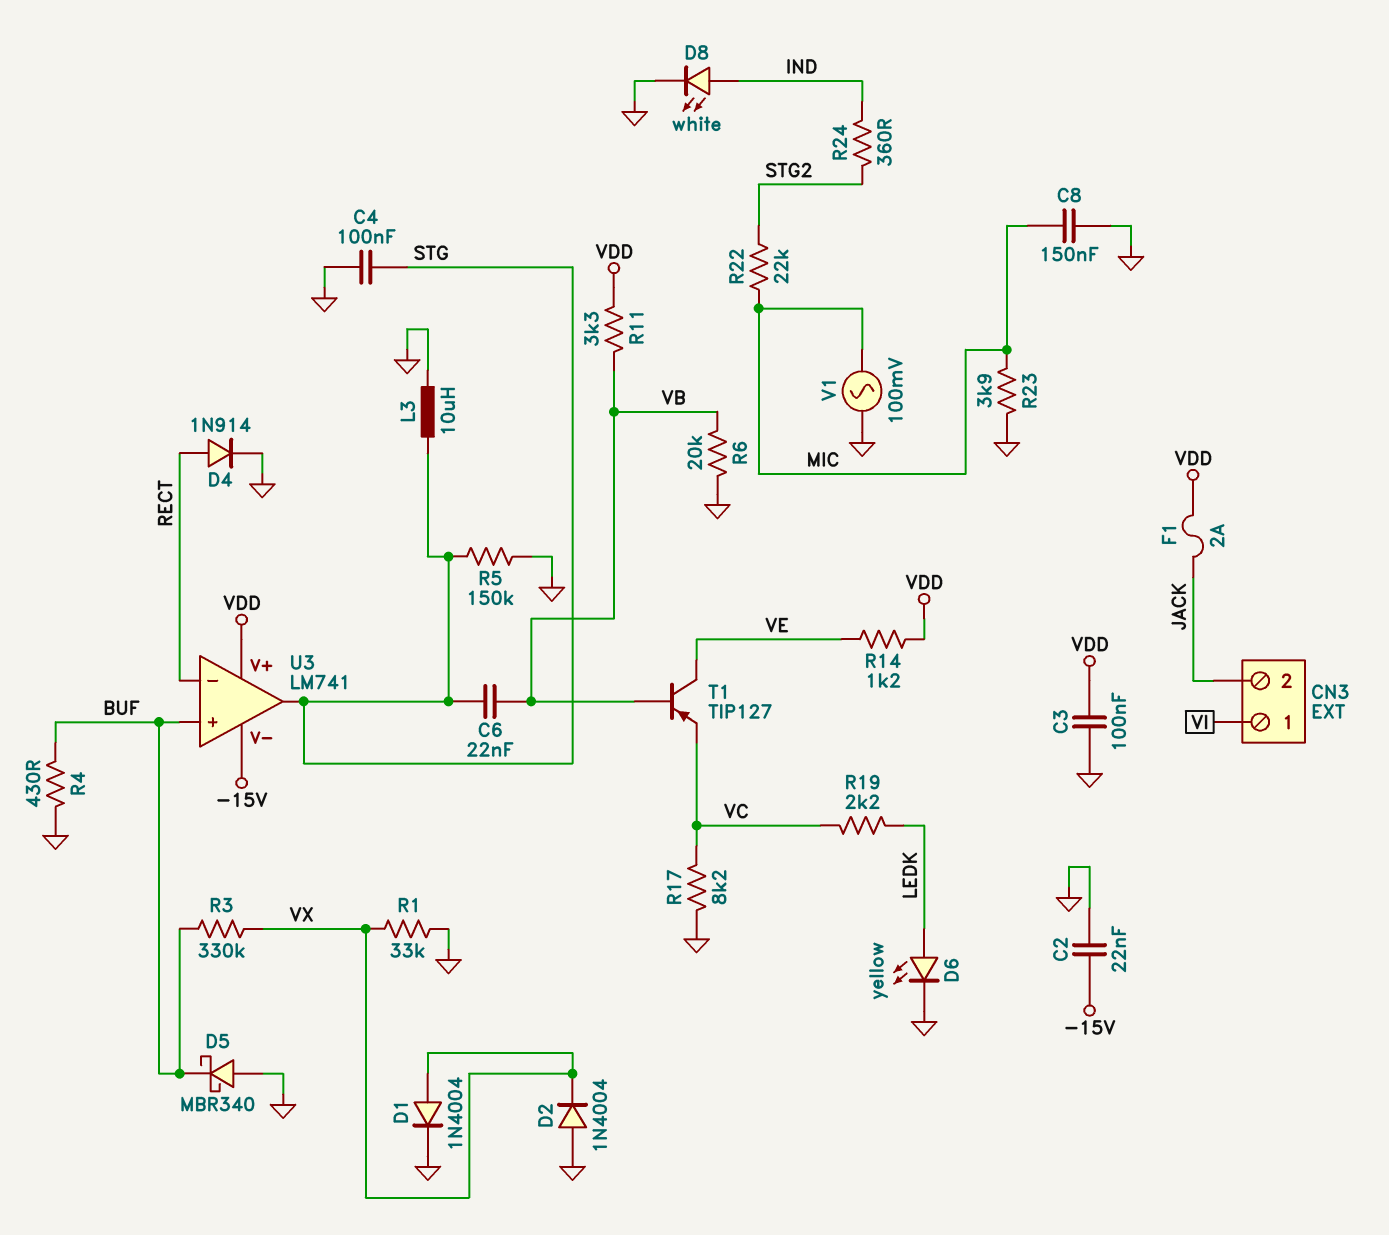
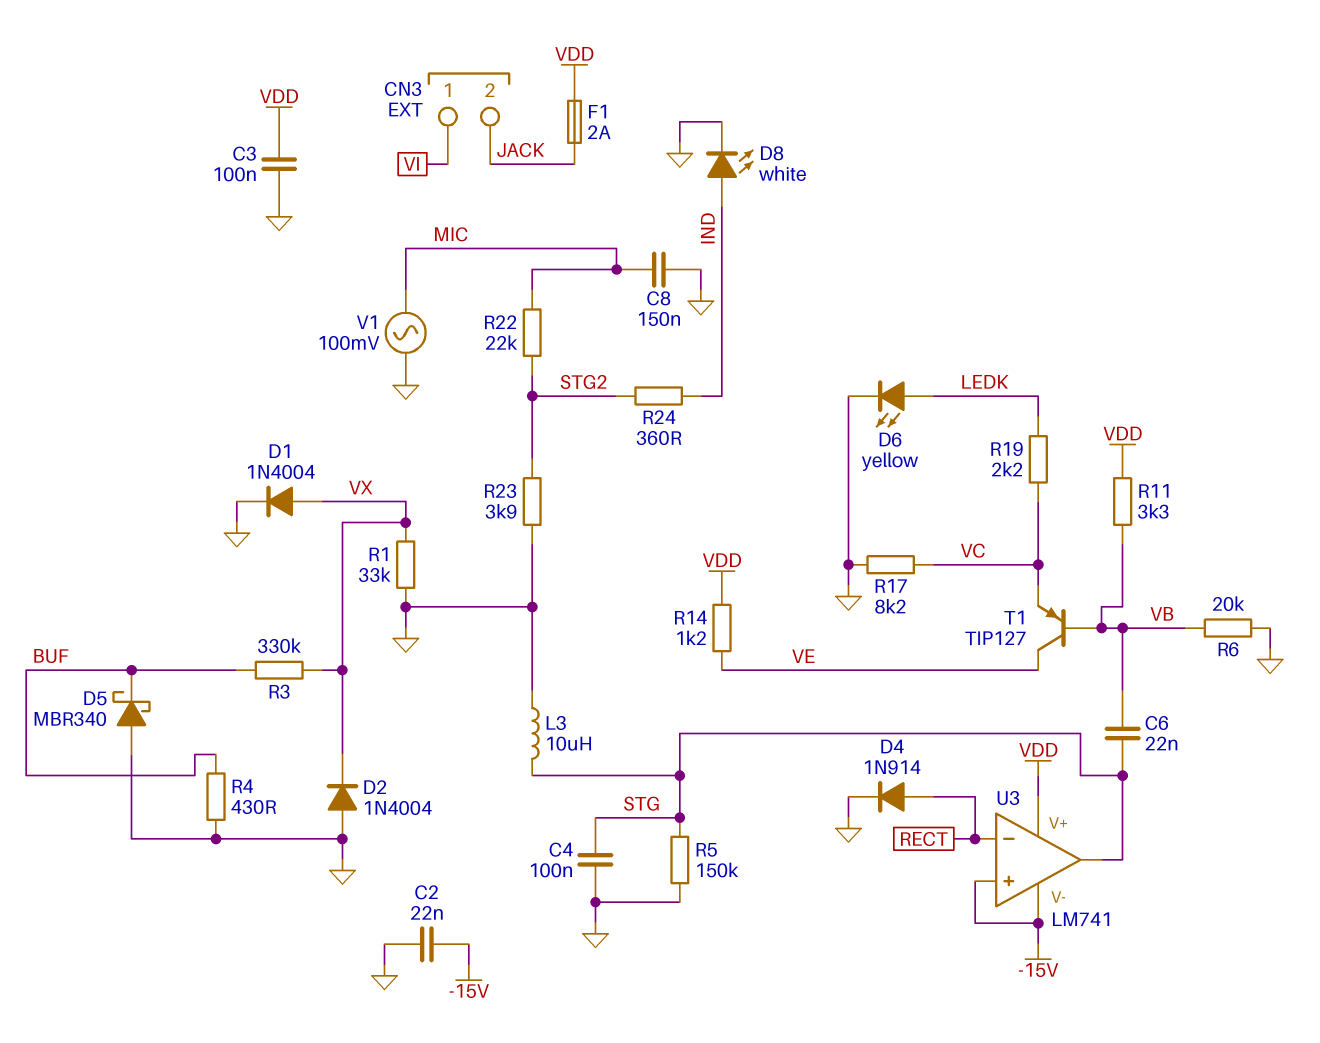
R23: 3.9k (GND, MIC) -> 3.9k (GND, STG2)
U3 pin in+: BUF -> -15V

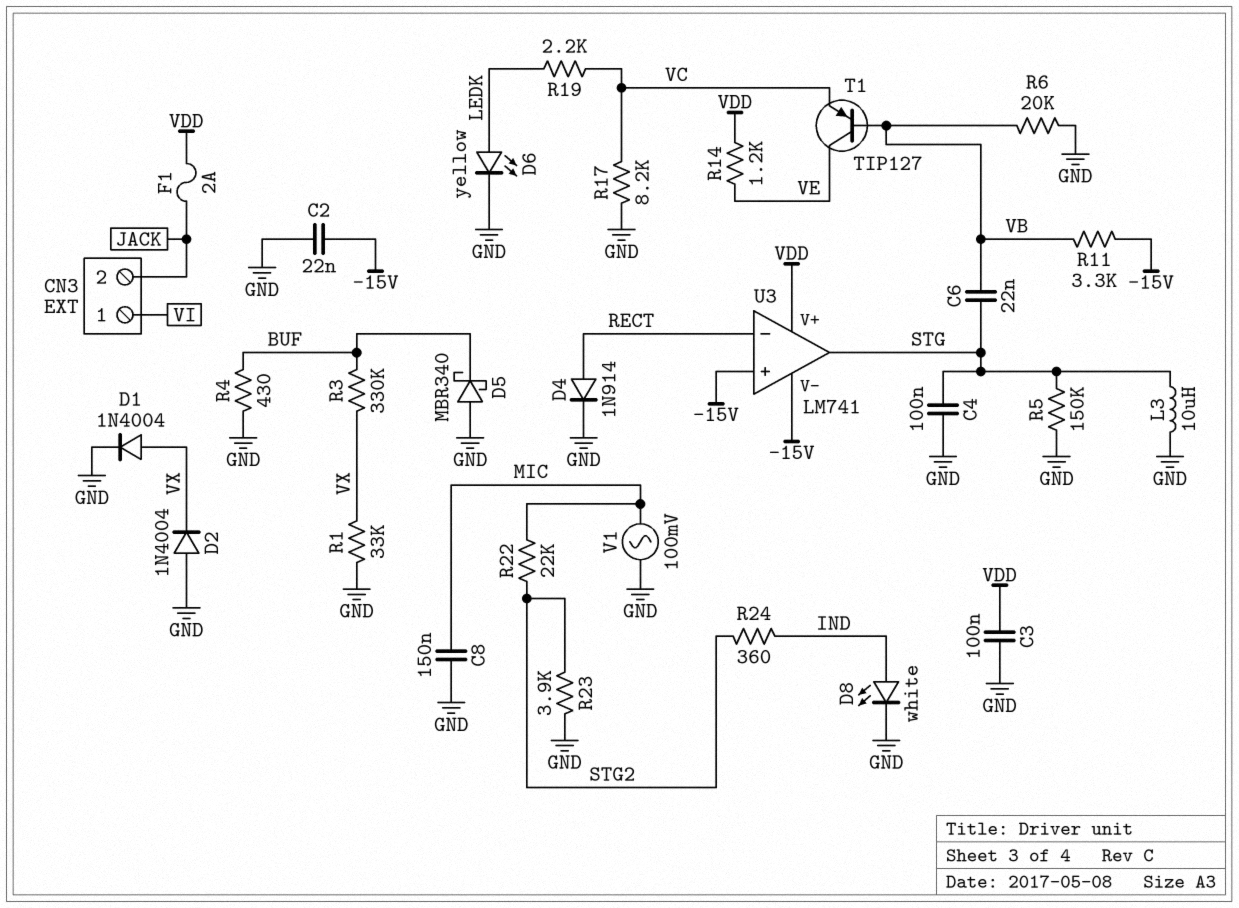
R11: 3.3k (VB, VDD) -> 3.3k (-15V, VB)

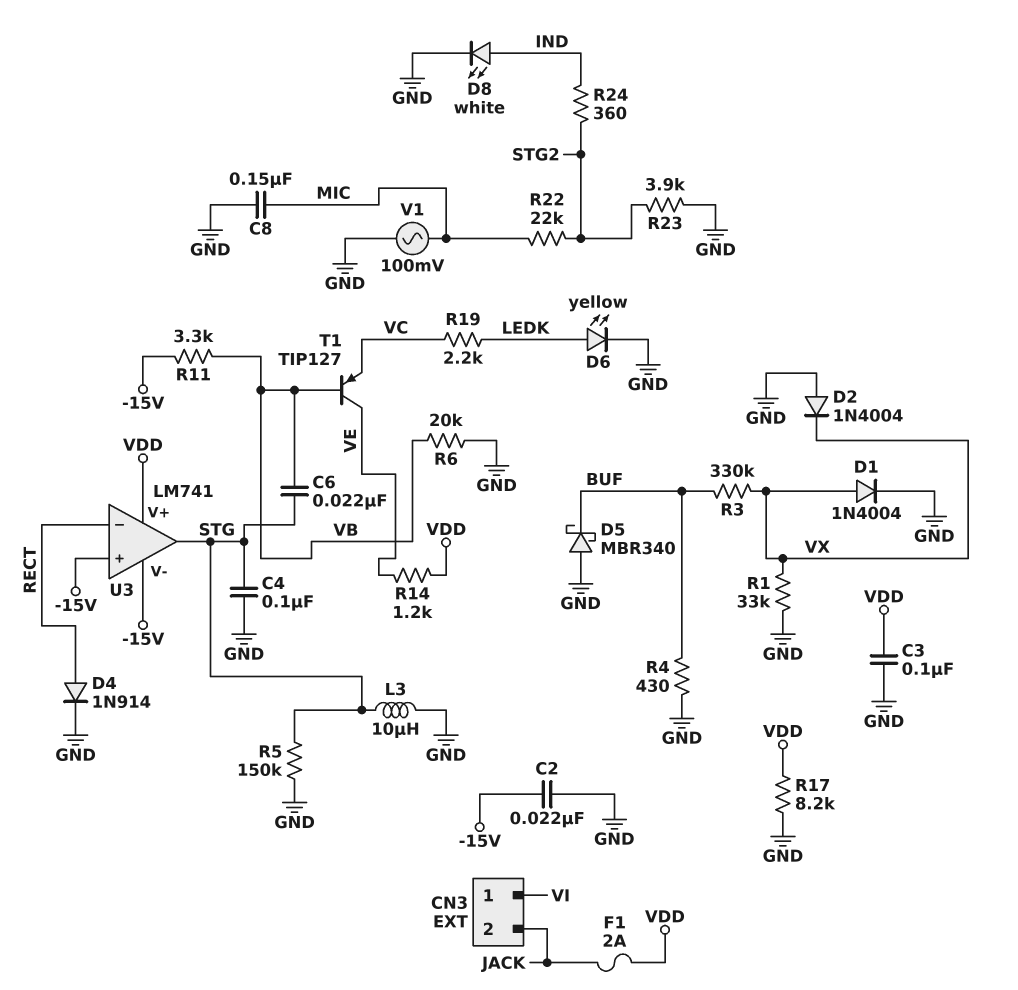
R17: 8.2k (GND, VC) -> 8.2k (GND, VDD)

